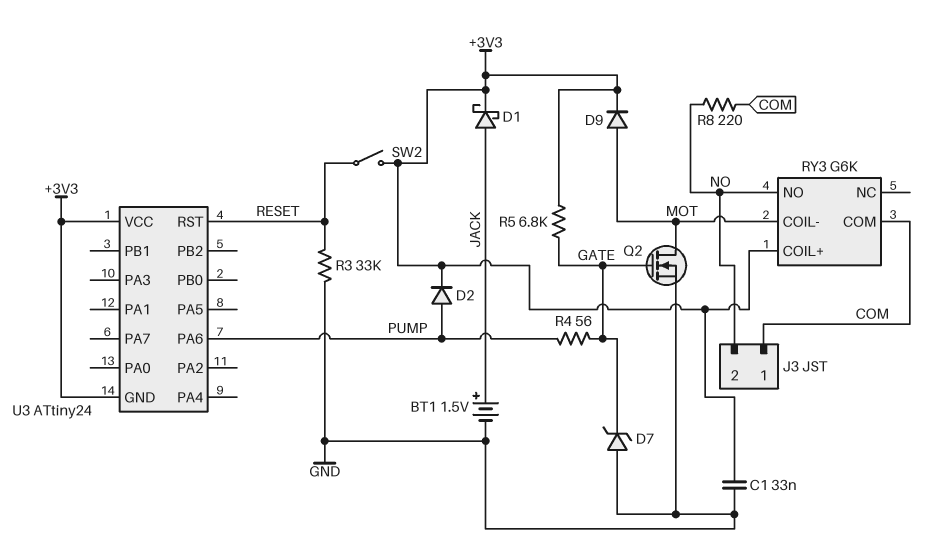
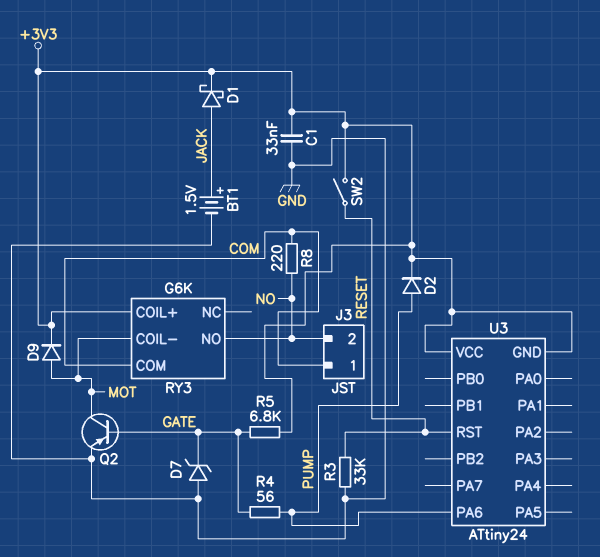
Q2: NMOS (G GATE, D MOT, S GND) -> PNP (B GATE, C MOT, E GND)

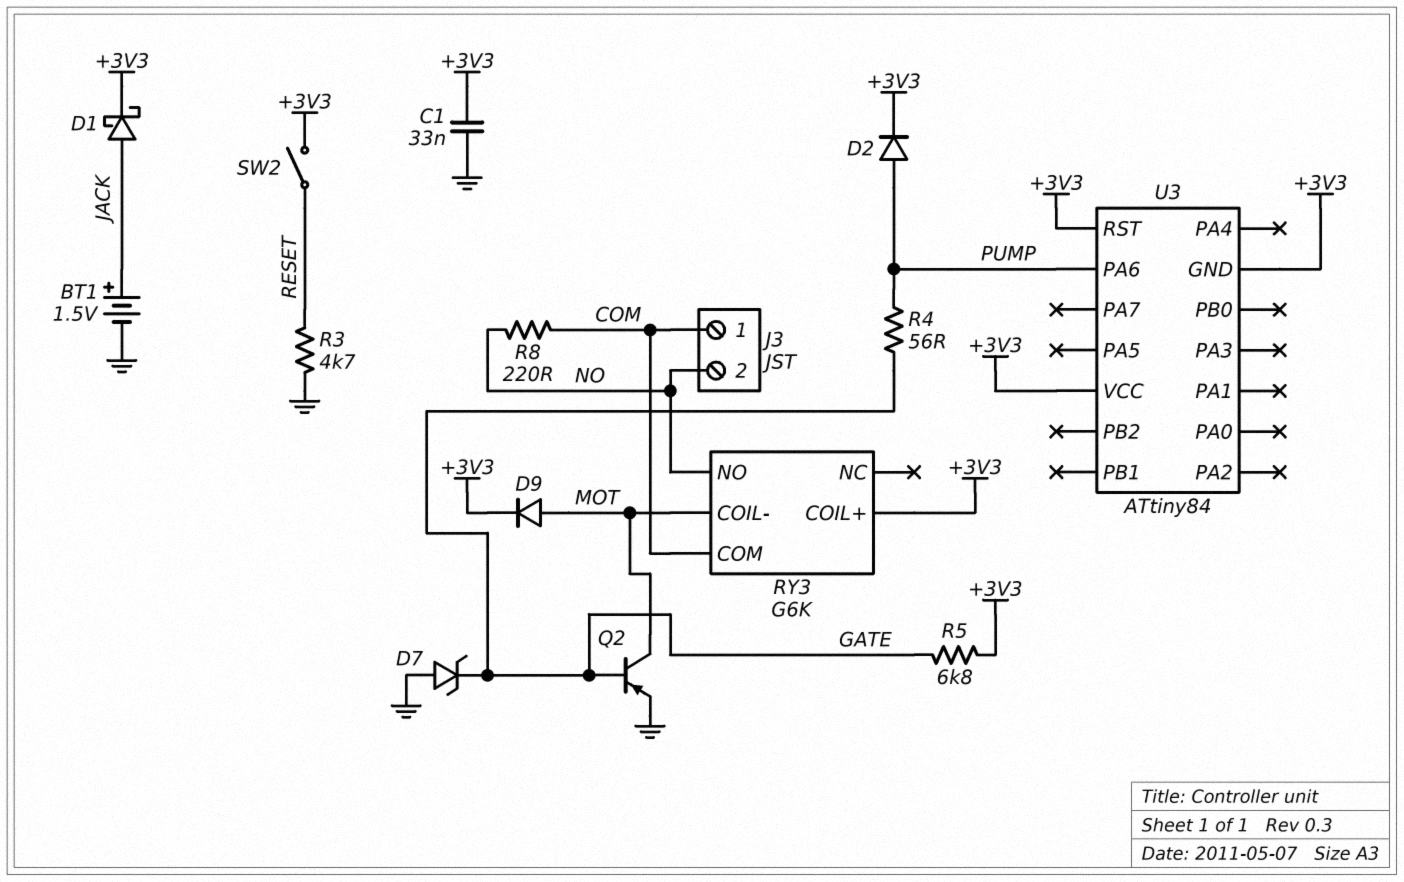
R3: 33k (GND, RESET) -> 4.7k (GND, RESET)
U3: ATtiny24 -> ATtiny84
U3 pin RST: RESET -> +3V3

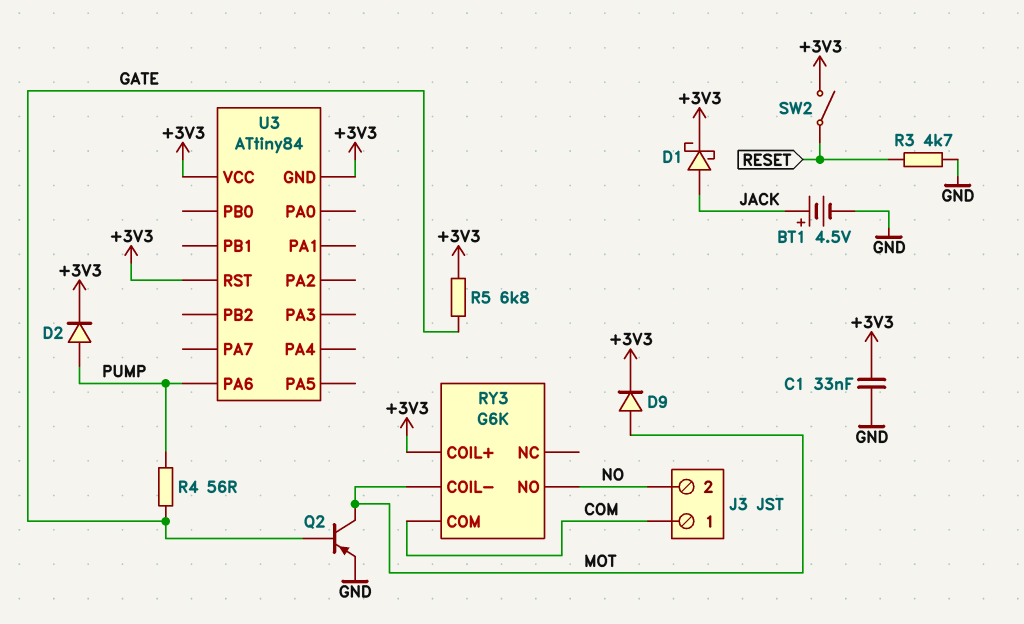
BT1: 1.5V (plus JACK, minus GND) -> 4.5V (plus JACK, minus GND)
D7: zener (A GND, K GATE) -> none
R8: 220 (COM, NO) -> none

